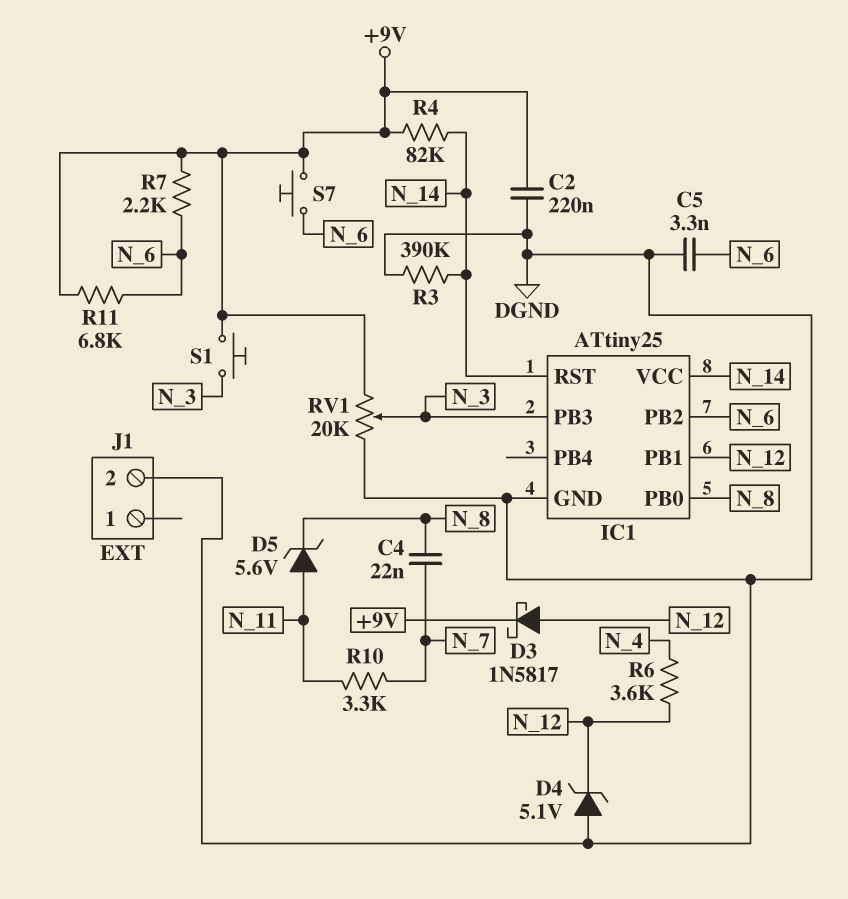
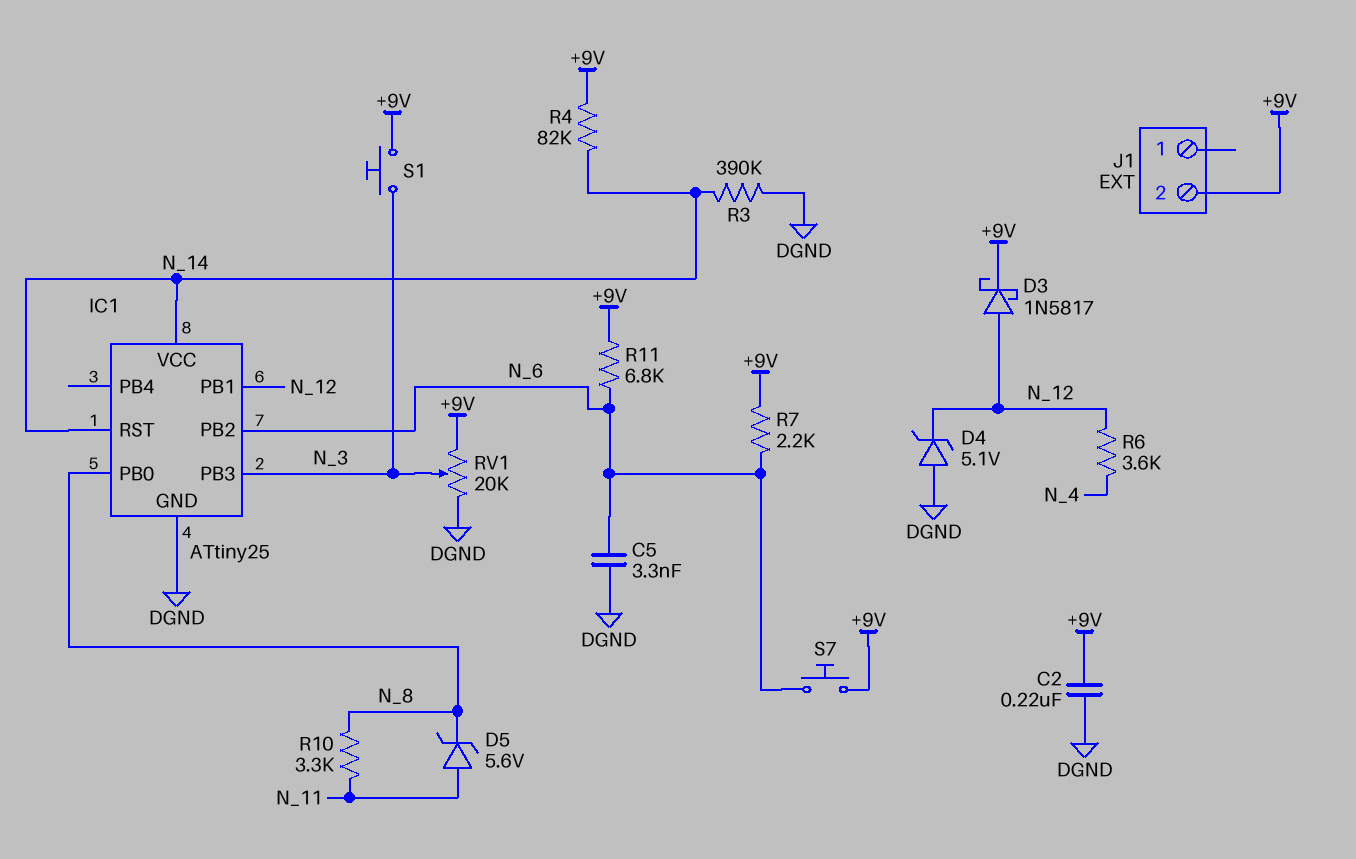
C4: 22nF (N_7, N_8) -> none
J1 pin 2: DGND -> +9V
R10: 3.3k (N_7, N_11) -> 3.3k (N_8, N_11)

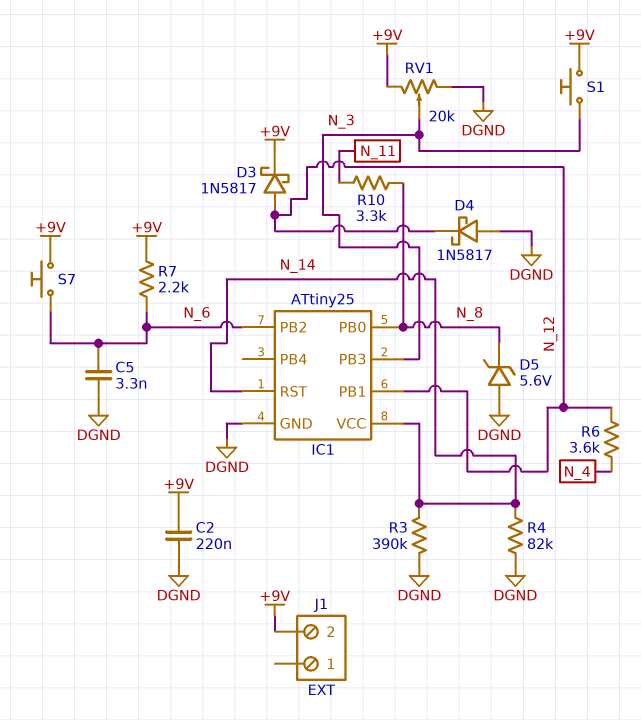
D4: zener 5.1V (A DGND, K N_12) -> schottky 1N5817 (A DGND, K N_12)
D5: zener 5.6V (A N_11, K N_8) -> zener 5.6V (A DGND, K N_8)
R4: 82k (+9V, N_14) -> 82k (DGND, N_14)
R11: 6.8k (+9V, N_6) -> none

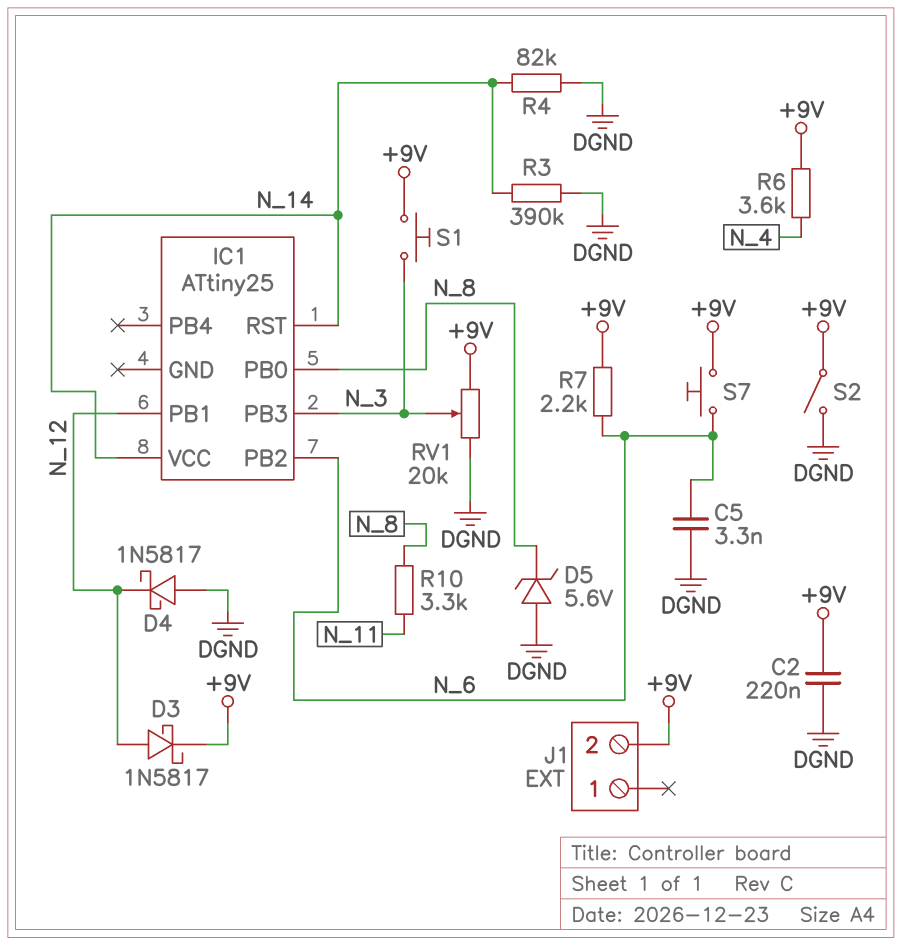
IC1 pin GND: DGND -> none
R6: 3.6k (N_4, N_12) -> 3.6k (+9V, N_4)
S2: none -> switch (+9V, DGND)

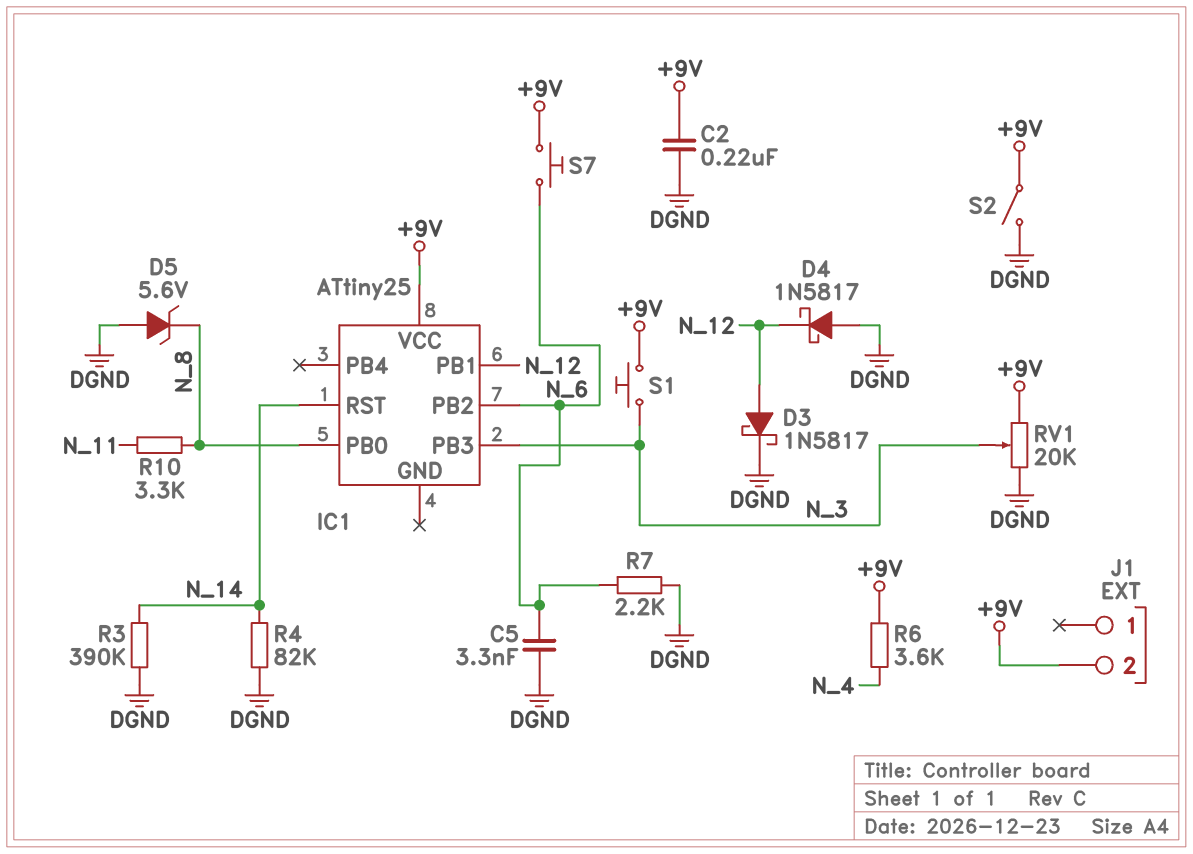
D3: schottky 1N5817 (A N_12, K +9V) -> schottky 1N5817 (A N_12, K DGND)
IC1 pin VCC: N_14 -> +9V
R7: 2.2k (+9V, N_6) -> 2.2k (DGND, N_6)

